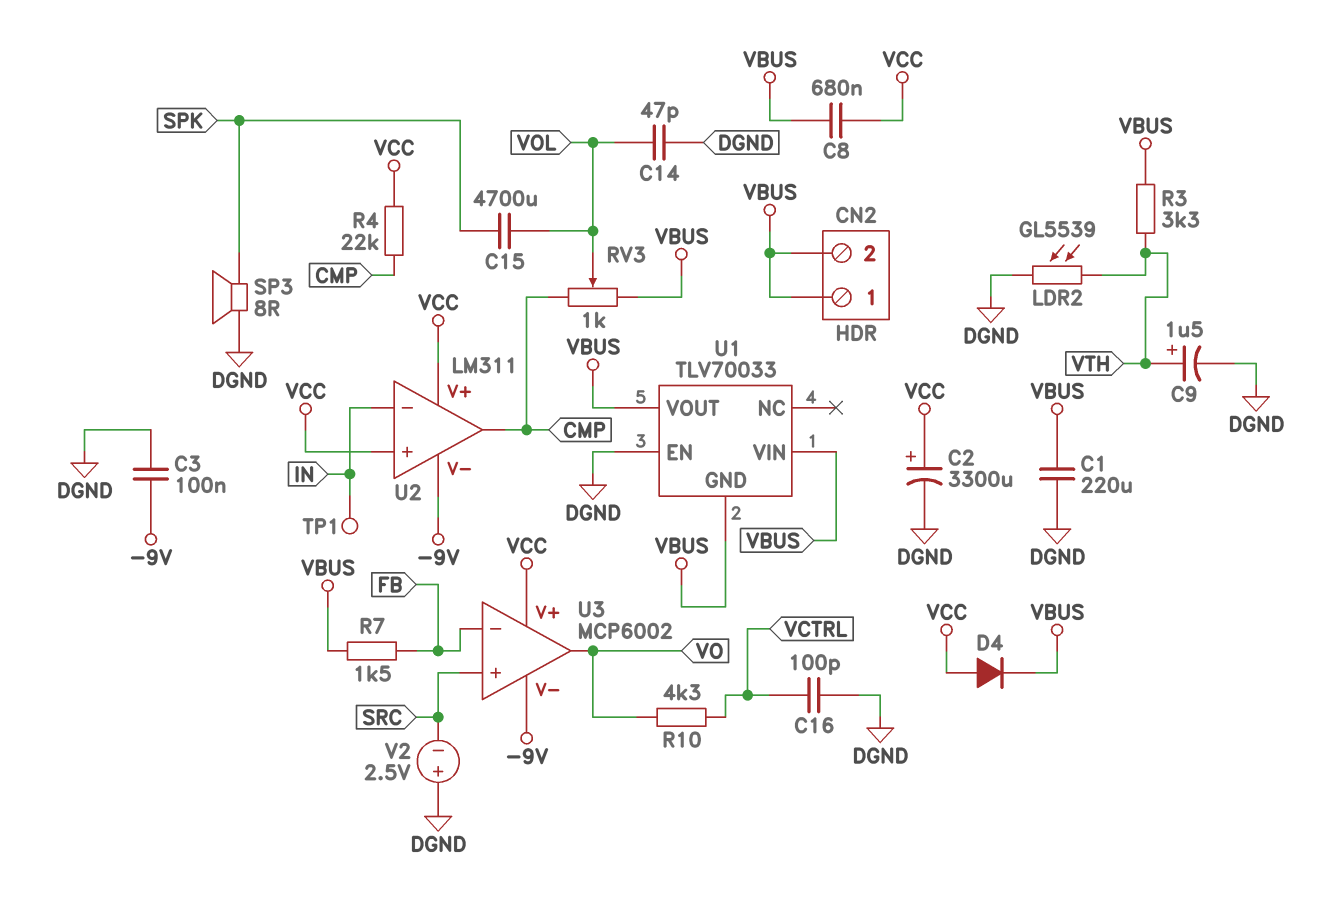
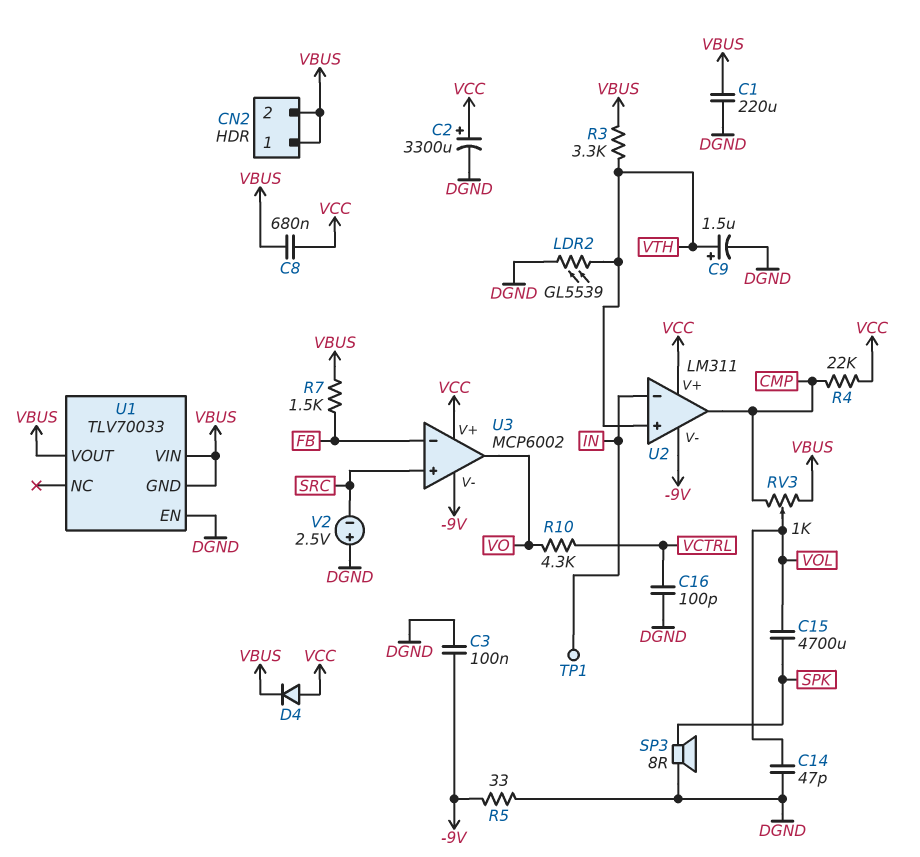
R5: none -> 33 (-9V, DGND)
U2 pin in+: VCC -> VTH

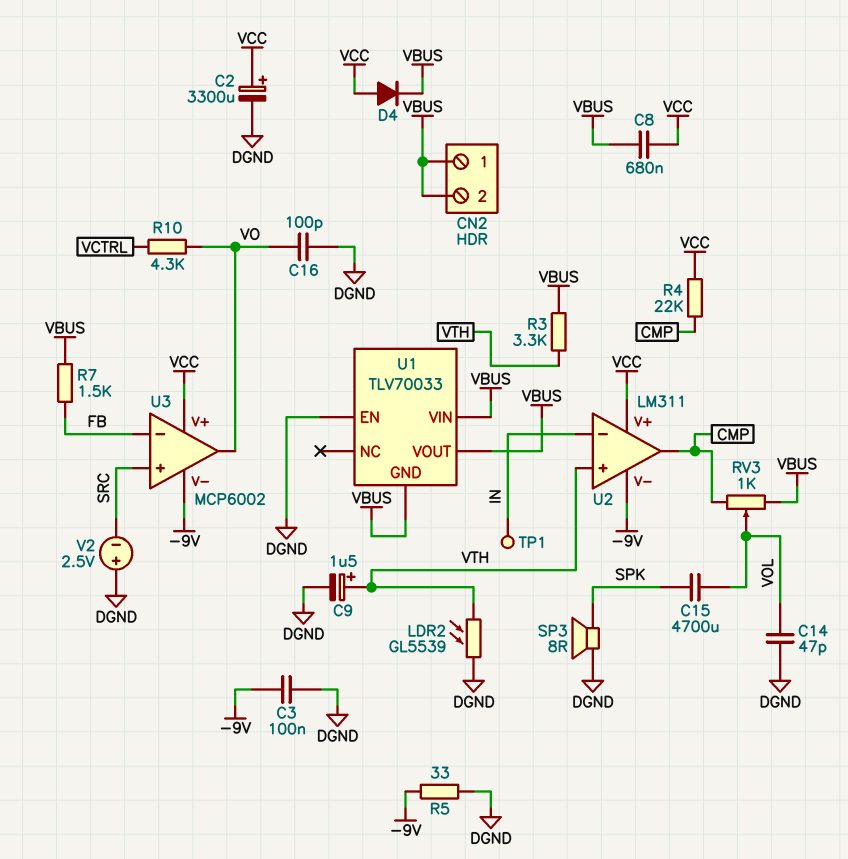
C1: 220uF (DGND, VBUS) -> none
C16: 100pF (DGND, VCTRL) -> 100pF (DGND, VO)

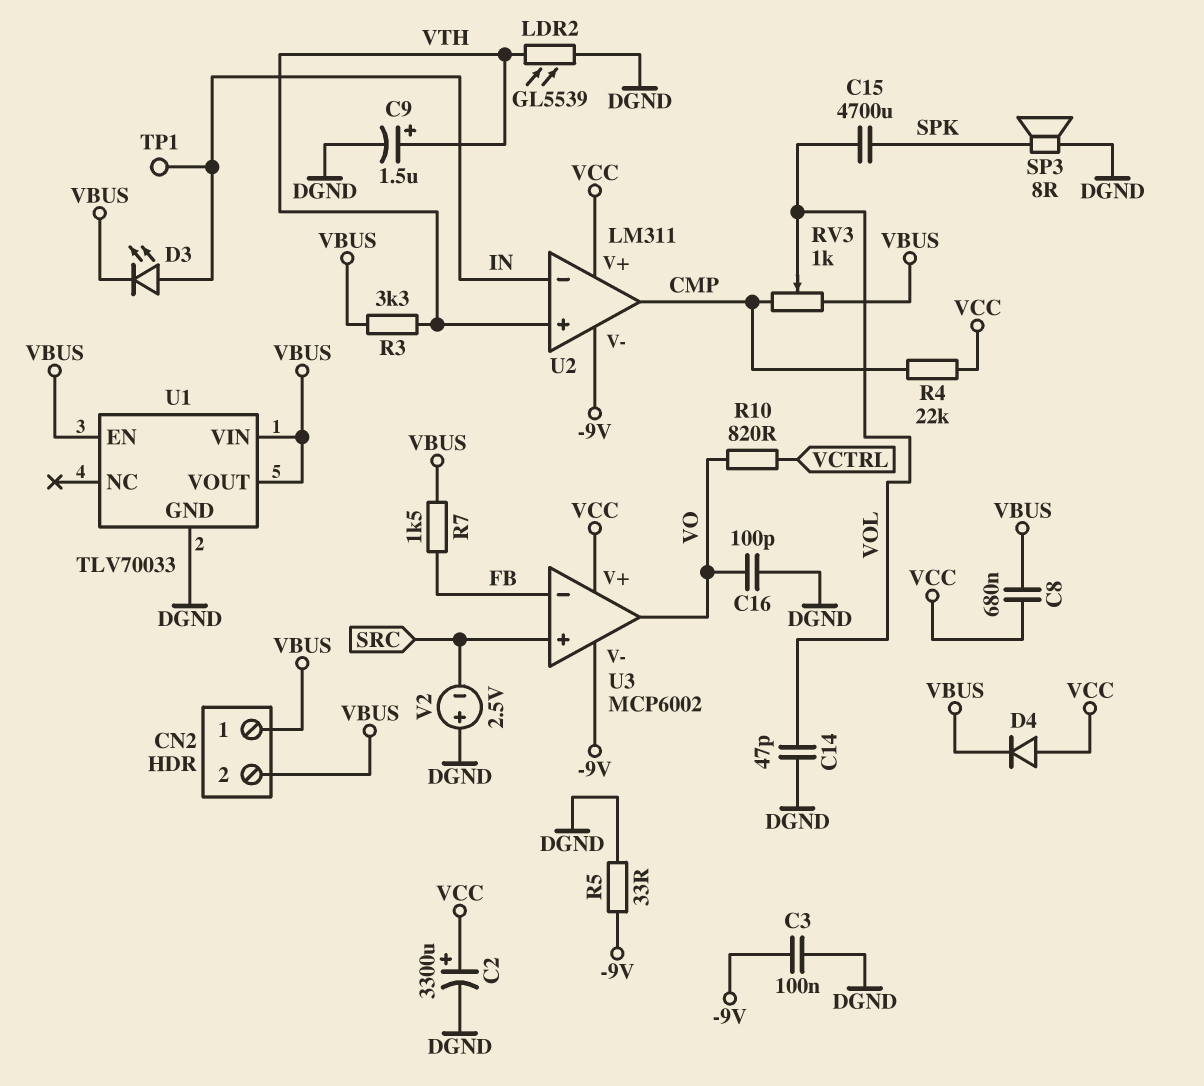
D3: none -> LED (A IN, K VBUS)
R10: 4.3k (VCTRL, VO) -> 820 (VCTRL, VO)
U1 pin EN: DGND -> VBUS
U1 pin GND: VBUS -> DGND

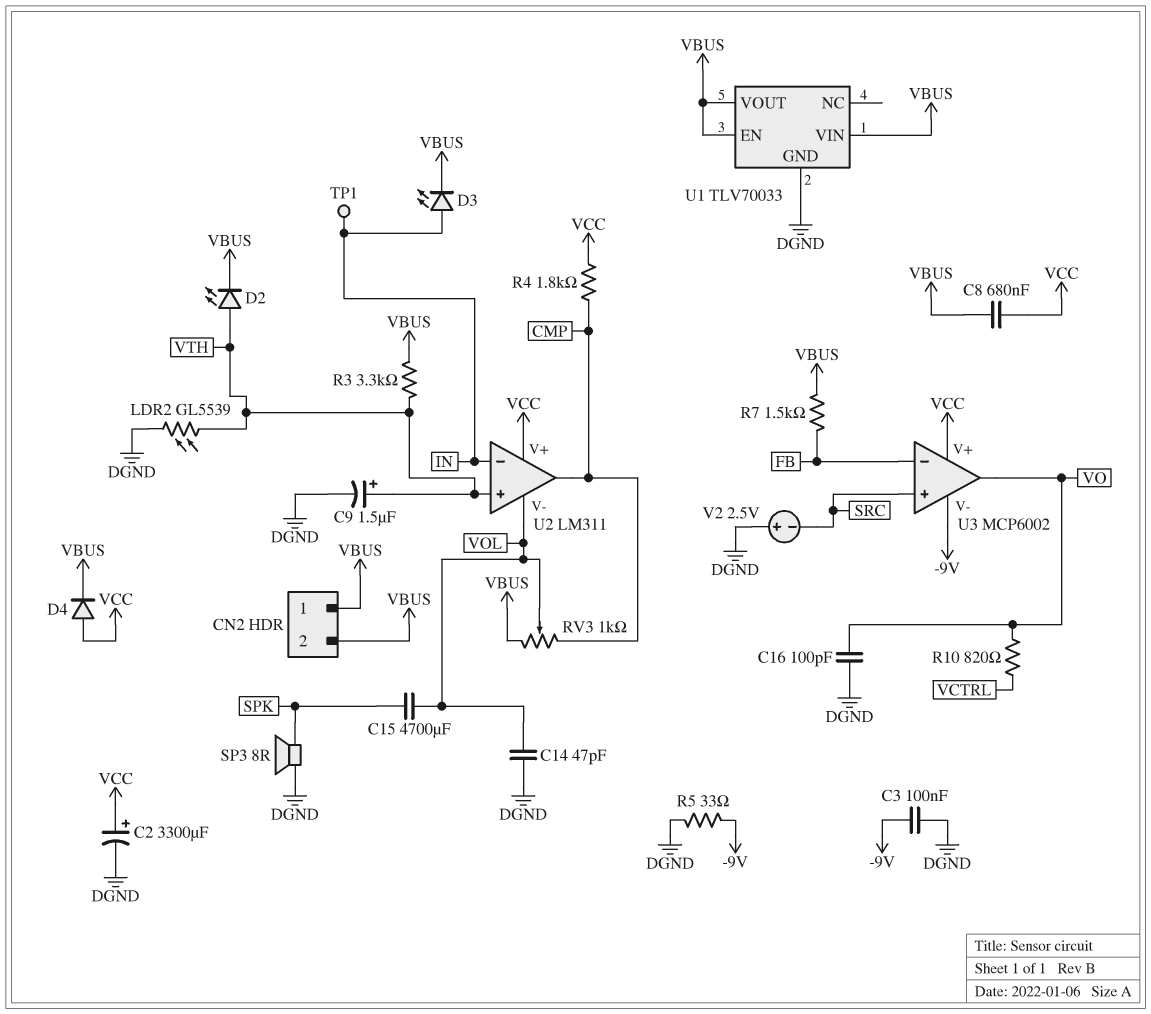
D2: none -> LED (A VTH, K VBUS)
R4: 22k (CMP, VCC) -> 1.8k (CMP, VCC)
U2 pin V-: -9V -> VOL

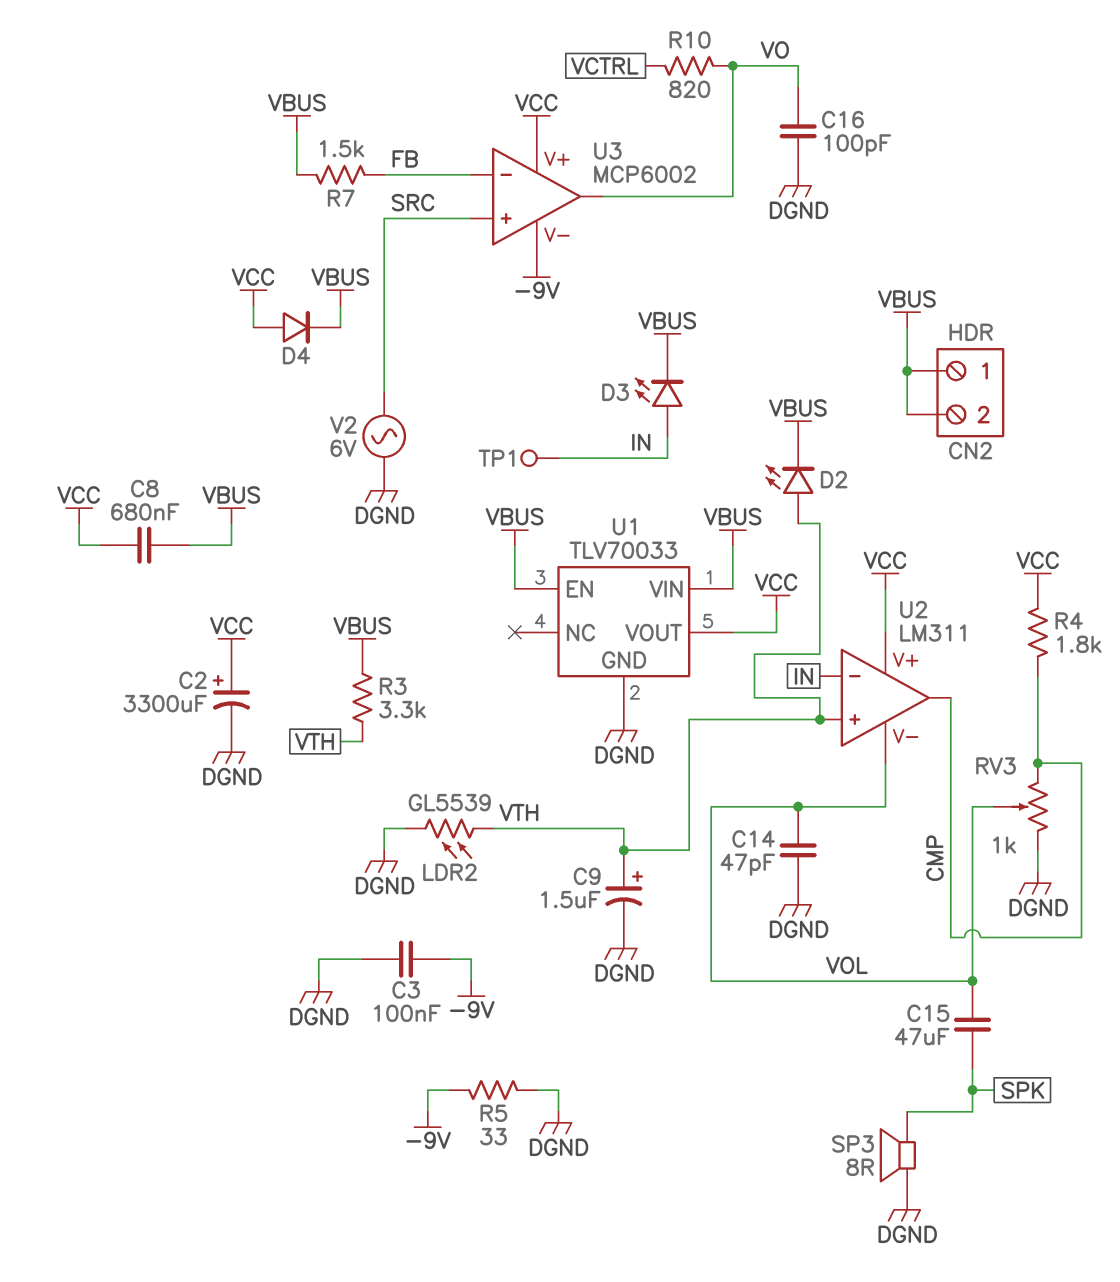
C15: 4700uF (SPK, VOL) -> 47uF (SPK, VOL)
RV3: 1k (CMP, VBUS, wiper VOL) -> 1k (CMP, DGND, wiper VOL)
U1 pin VOUT: VBUS -> VCC
V2: 2.5V (plus DGND, minus SRC) -> AC 6V (DGND, SRC)

